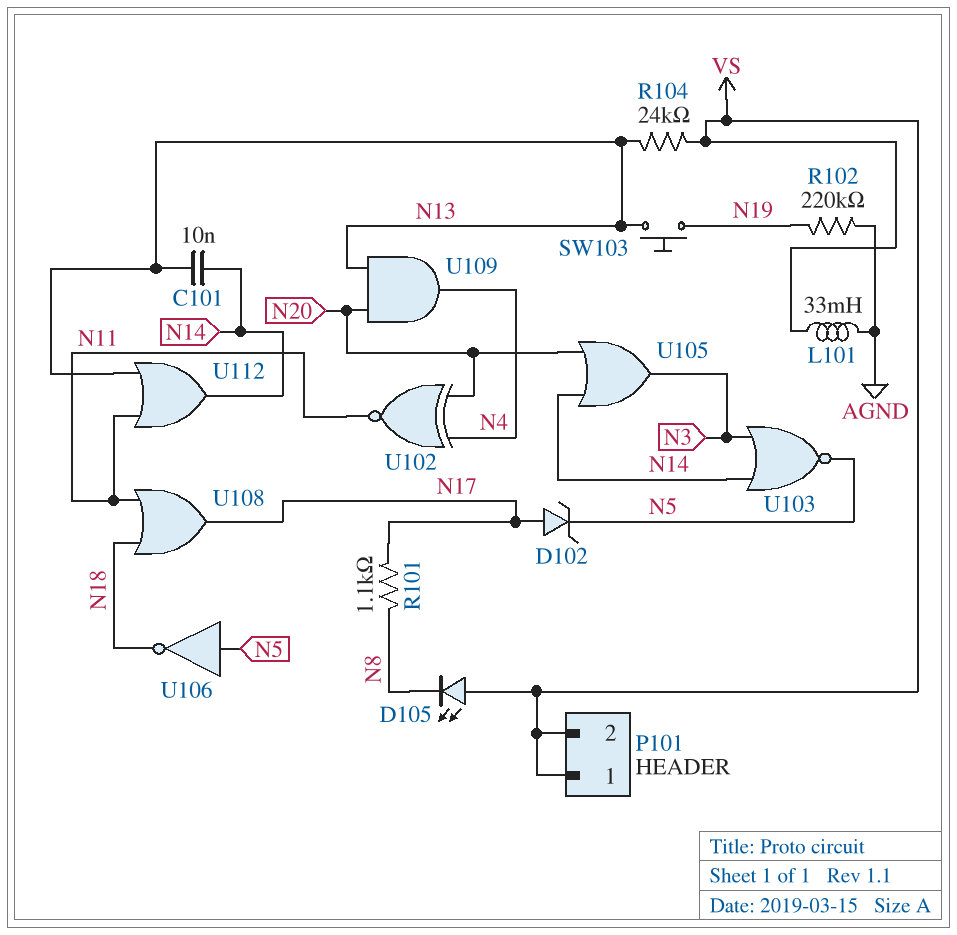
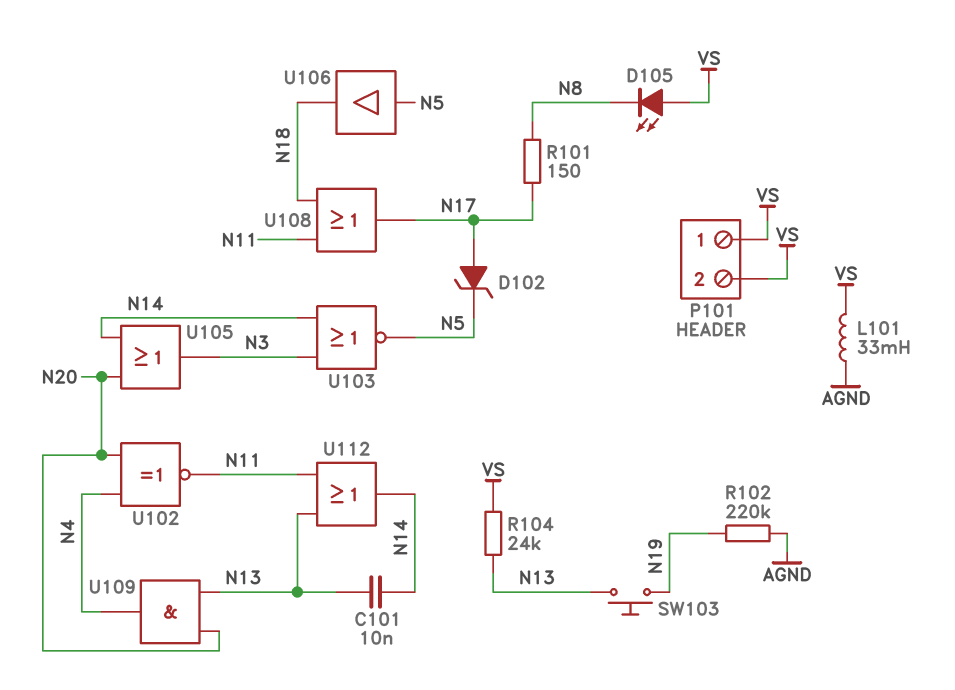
R101: 1.1k (N8, N17) -> 150 (N8, N17)
U106: NOT (in N5, out N18) -> buffer (in N5, out N18)

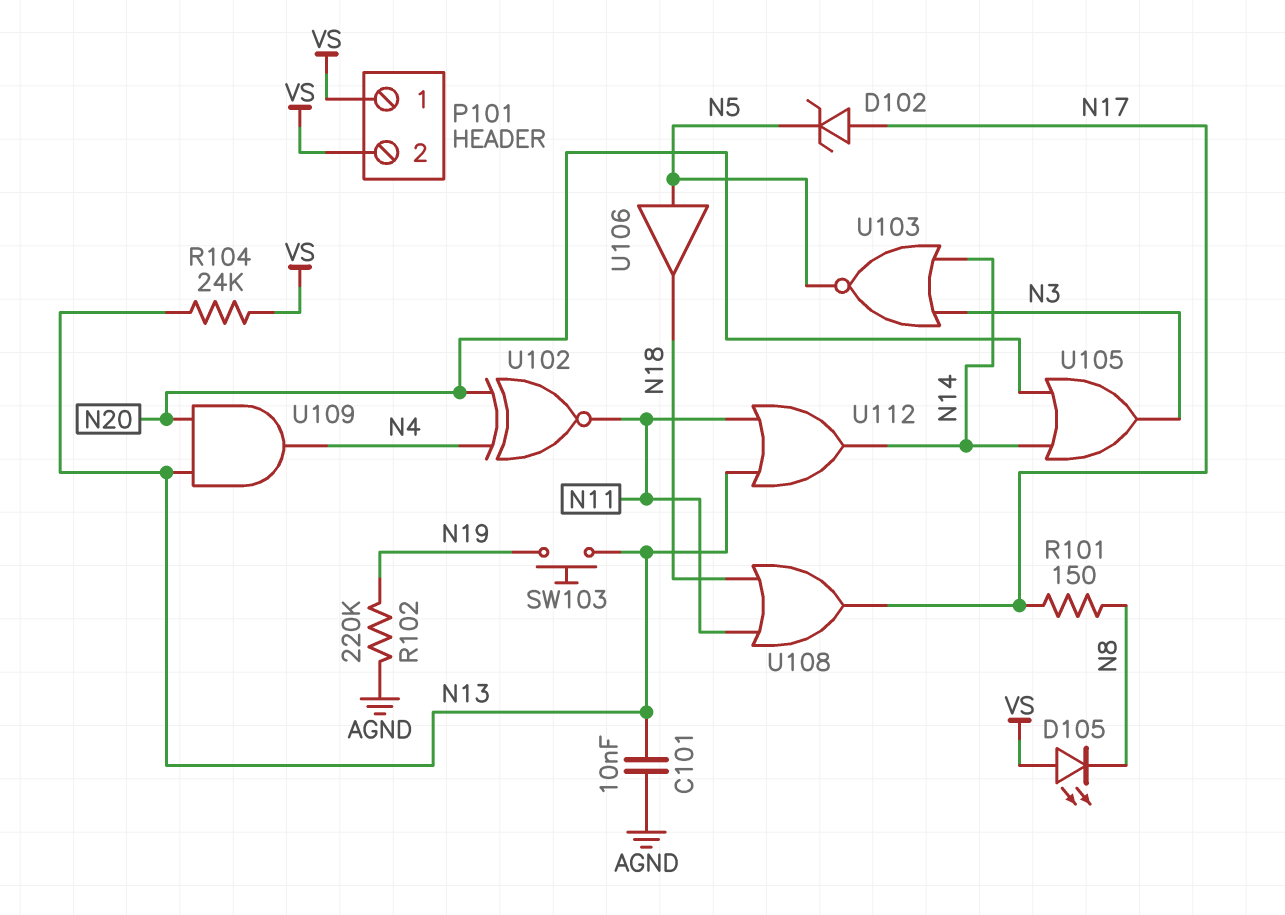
C101: 10nF (N13, N14) -> 10nF (AGND, N13)
L101: 33mH (AGND, VS) -> none

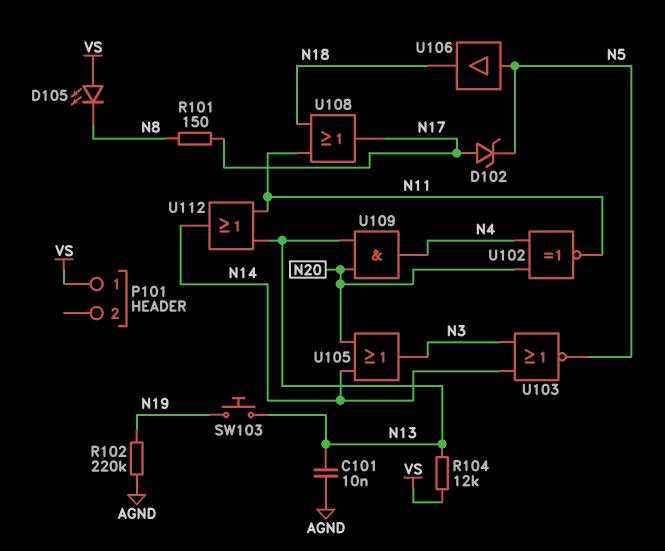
P101 pin 2: VS -> none
R104: 24k (N13, VS) -> 12k (N13, VS)

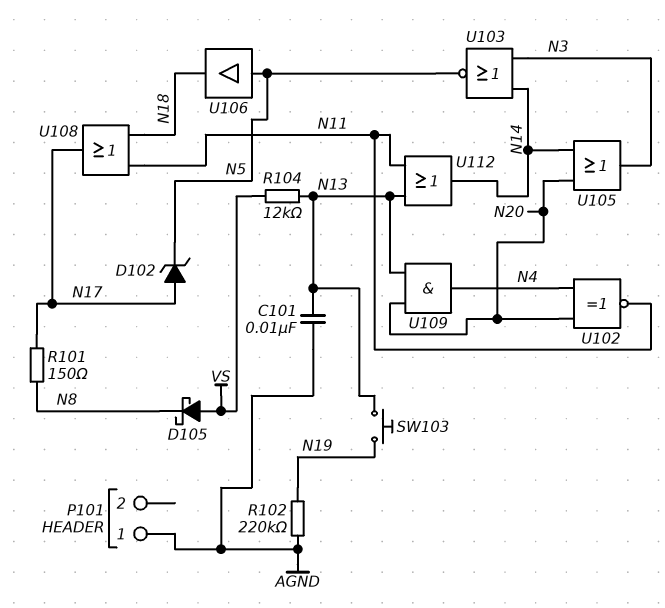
D105: LED (A VS, K N8) -> schottky (A VS, K N8)
P101 pin 1: VS -> AGND

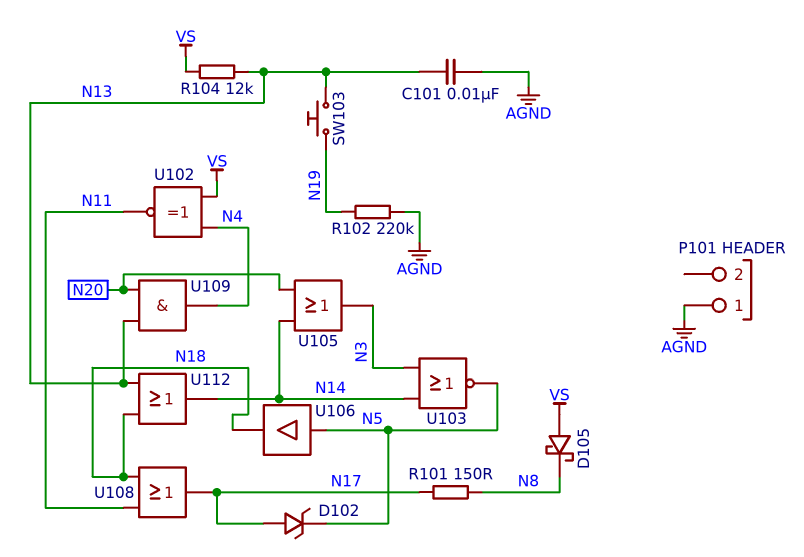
U102: XNOR (in N4, in N20, out N11) -> XNOR (in N4, in VS, out N11)
U112: OR (in N11, in N13, out N14) -> OR (in N13, in N18, out N14)

